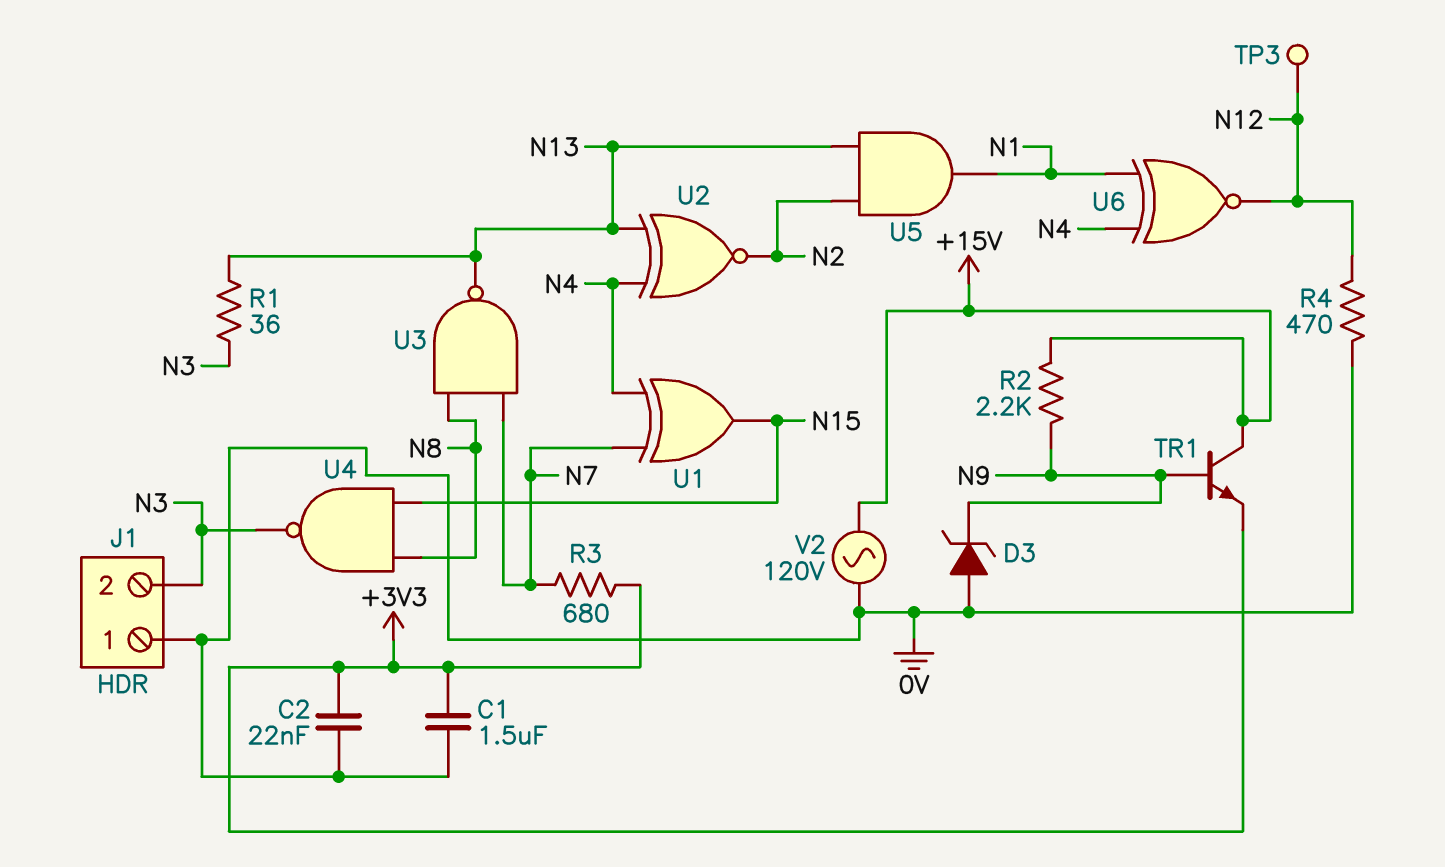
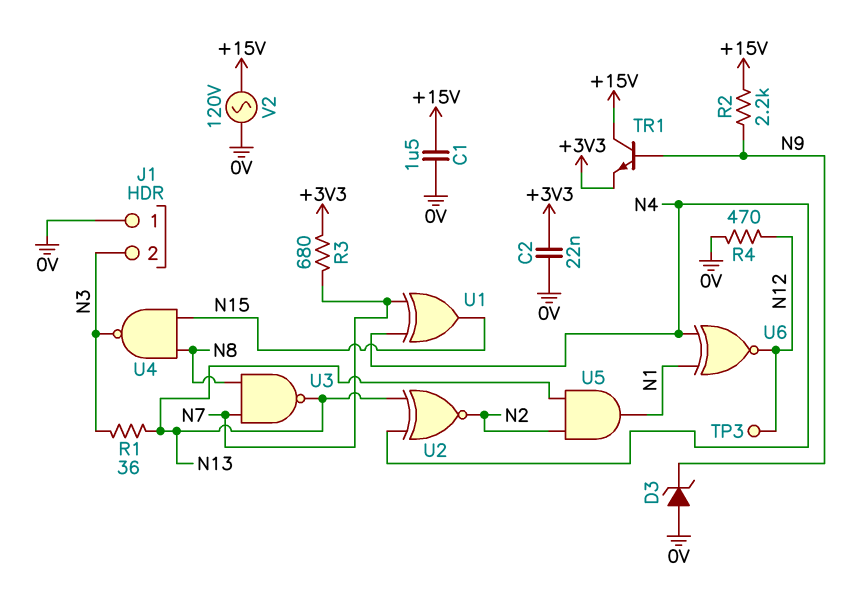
C1: 1.5uF (+3V3, 0V) -> 1.5uF (+15V, 0V)

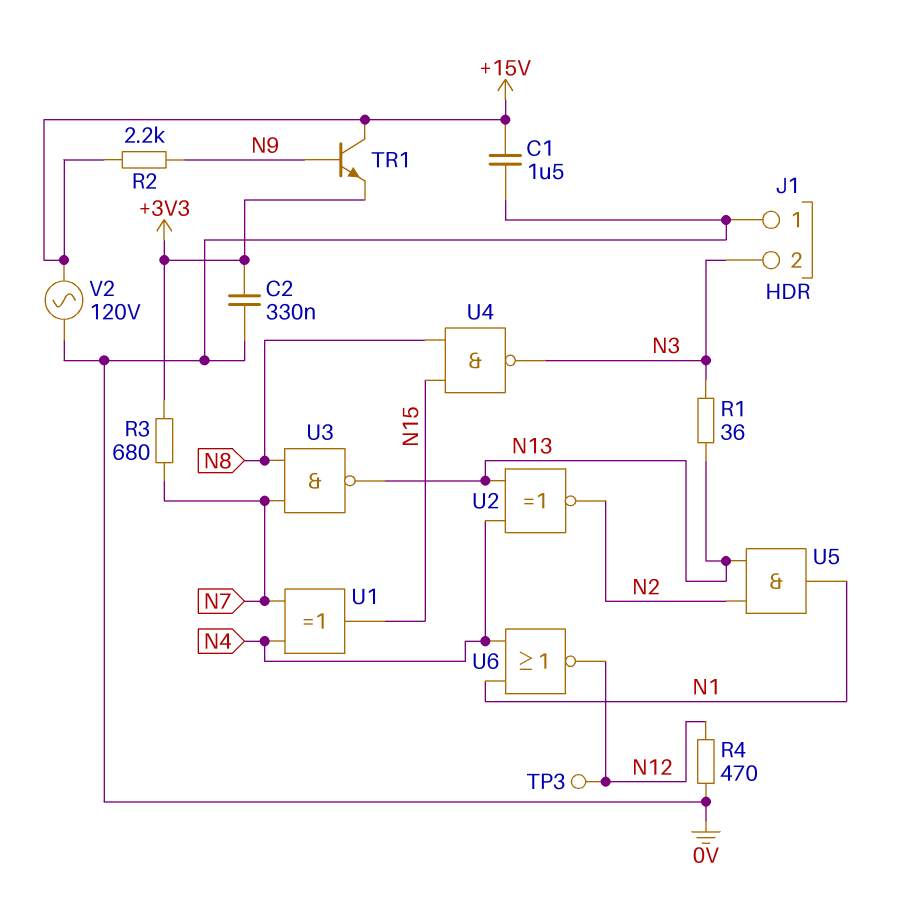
C2: 22nF (+3V3, 0V) -> 330nF (+3V3, 0V)
D3: zener (A 0V, K N9) -> none
U6: XNOR (in N1, in N4, out N12) -> NOR (in N1, in N4, out N12)

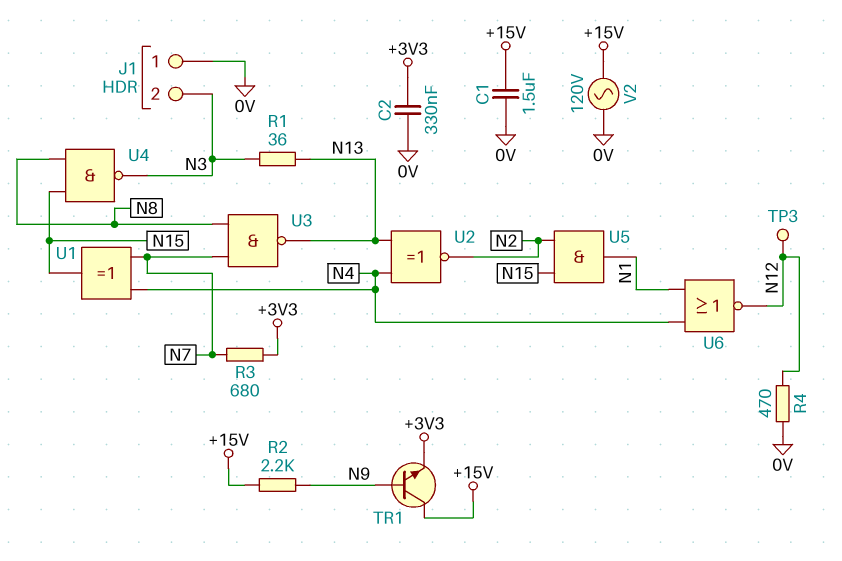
U5: AND (in N2, in N13, out N1) -> AND (in N2, in N15, out N1)

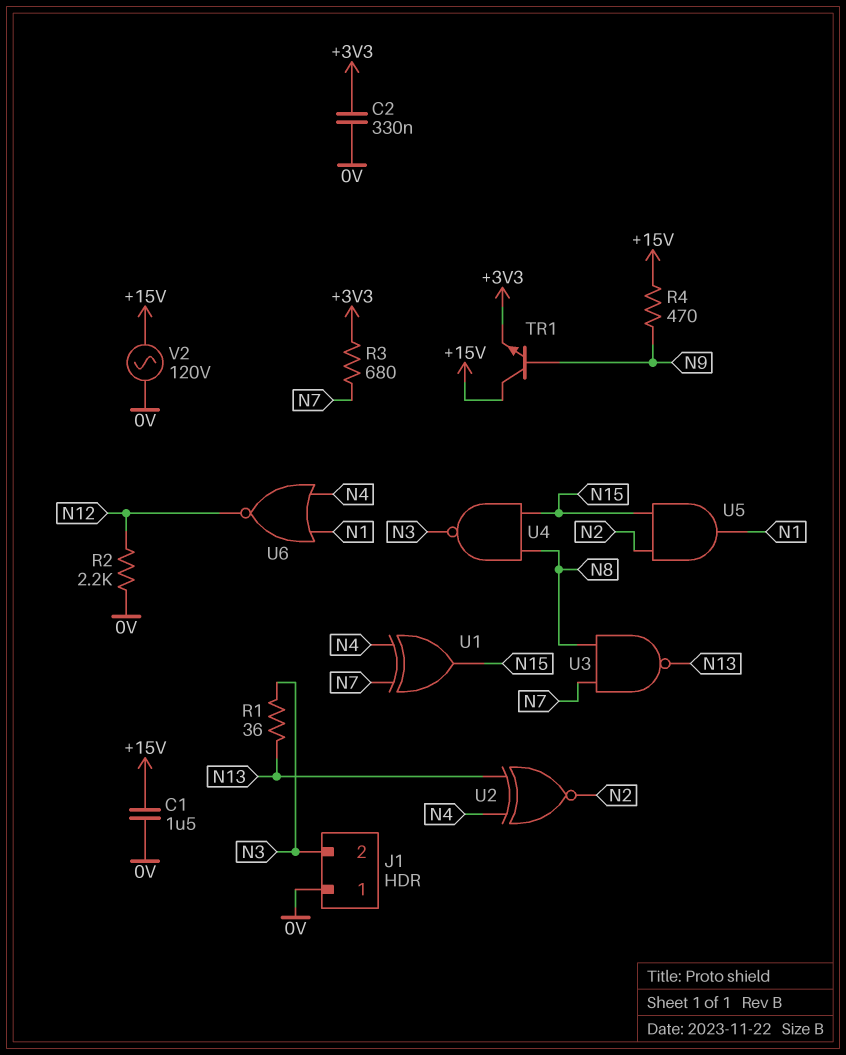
R2: 2.2k (+15V, N9) -> 2.2k (0V, N12)
R4: 470 (0V, N12) -> 470 (+15V, N9)
TP3: test point (N12) -> none

